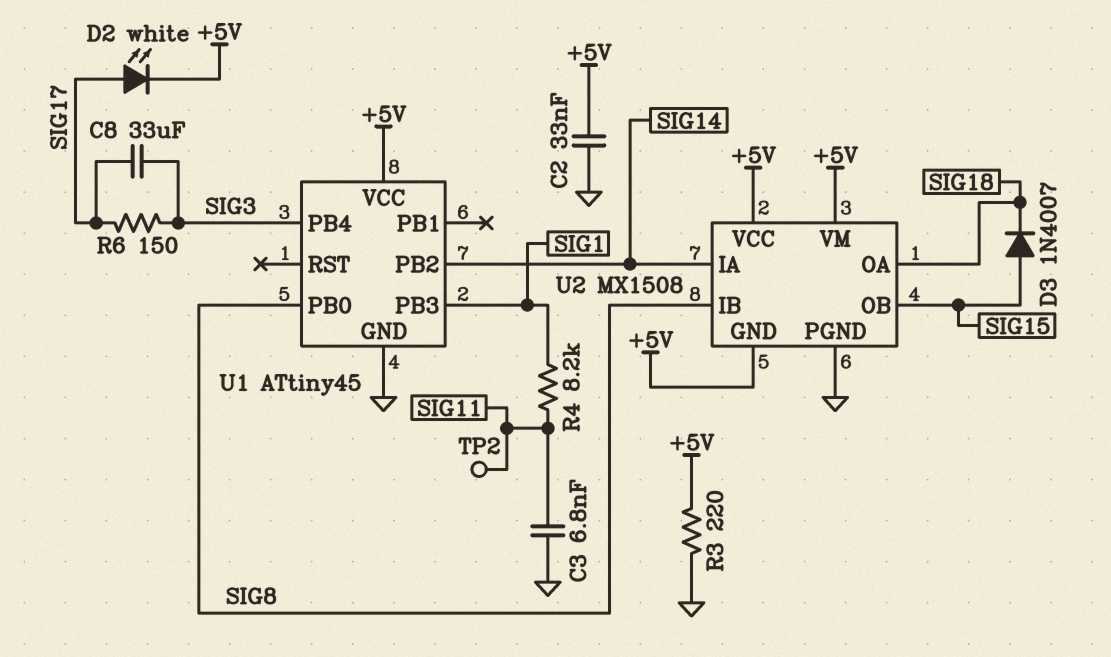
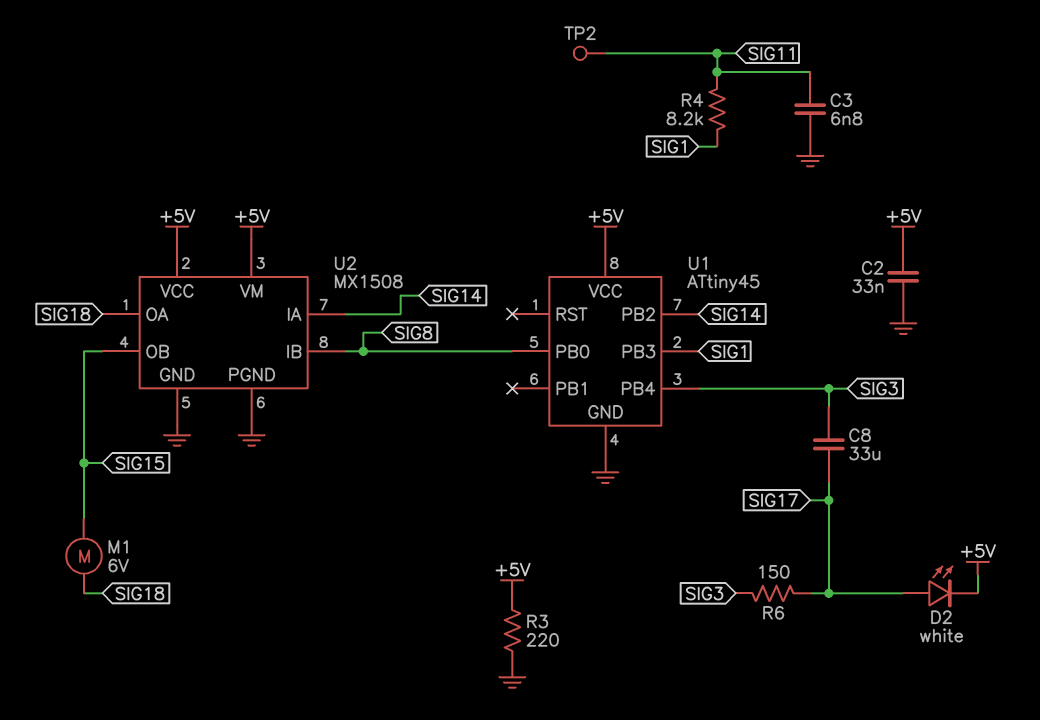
D3: diode 1N4007 (A SIG15, K SIG18) -> none
M1: none -> motor 6V (SIG15, SIG18)
U2 pin GND: +5V -> GND

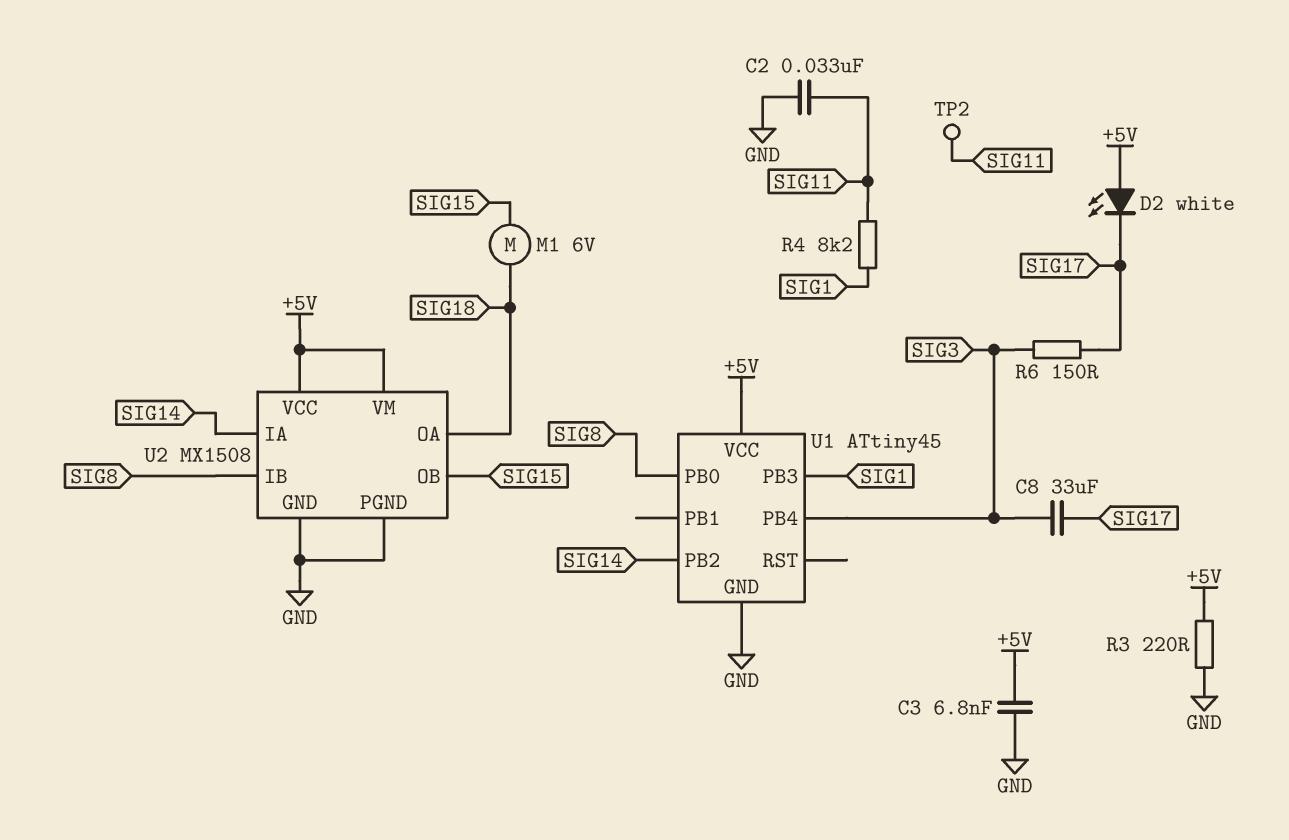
C2: 33nF (+5V, GND) -> 33nF (GND, SIG11)
C3: 6.8nF (GND, SIG11) -> 6.8nF (+5V, GND)
D2: LED white (A SIG17, K +5V) -> LED white (A +5V, K SIG17)

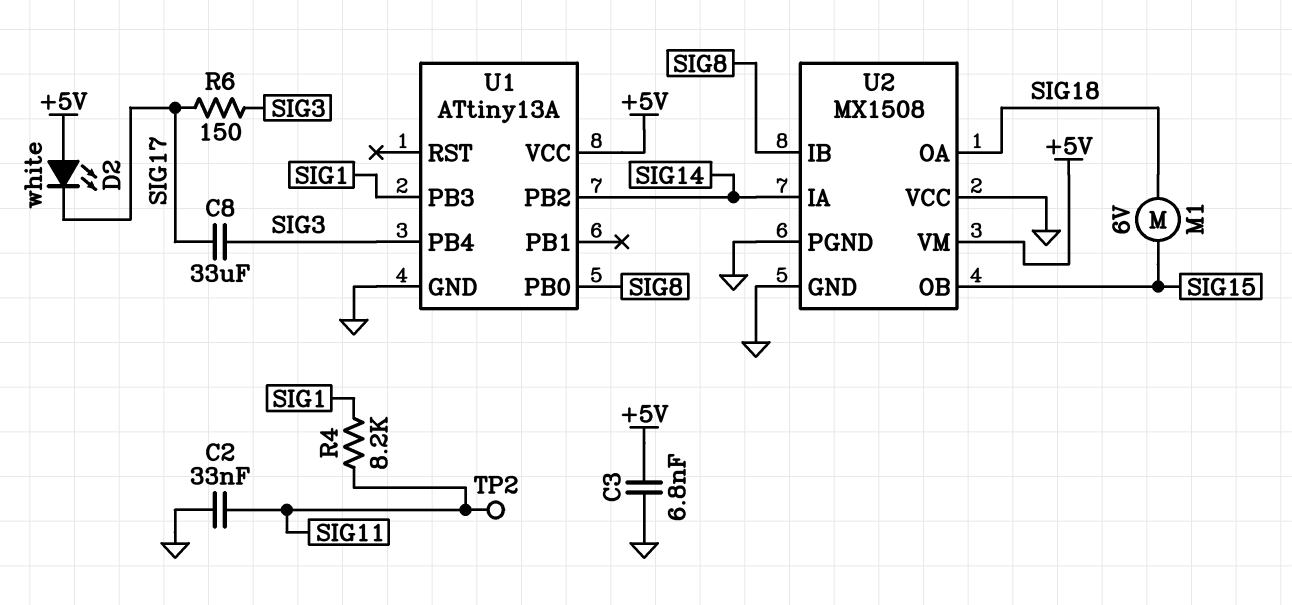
R3: 220 (+5V, GND) -> none
U1: ATtiny45 -> ATtiny13A
U2 pin VCC: +5V -> GND

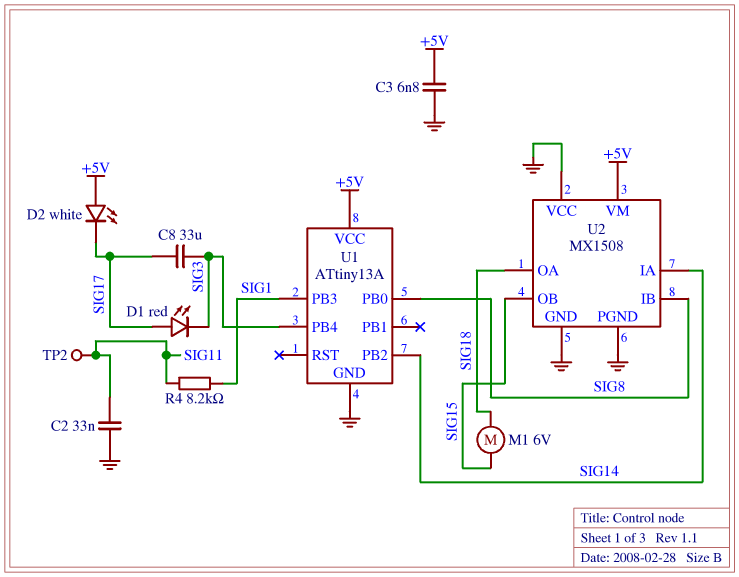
D1: none -> LED red (A SIG17, K SIG3)
R6: 150 (SIG3, SIG17) -> none

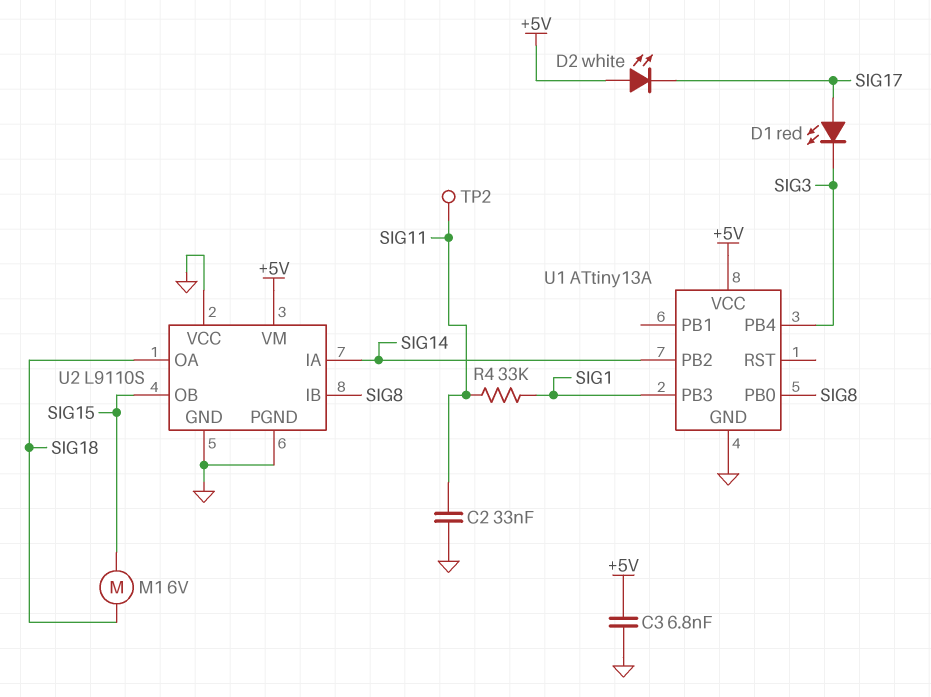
C8: 33uF (SIG3, SIG17) -> none
R4: 8.2k (SIG1, SIG11) -> 33k (SIG1, SIG11)
U2: MX1508 -> L9110S

